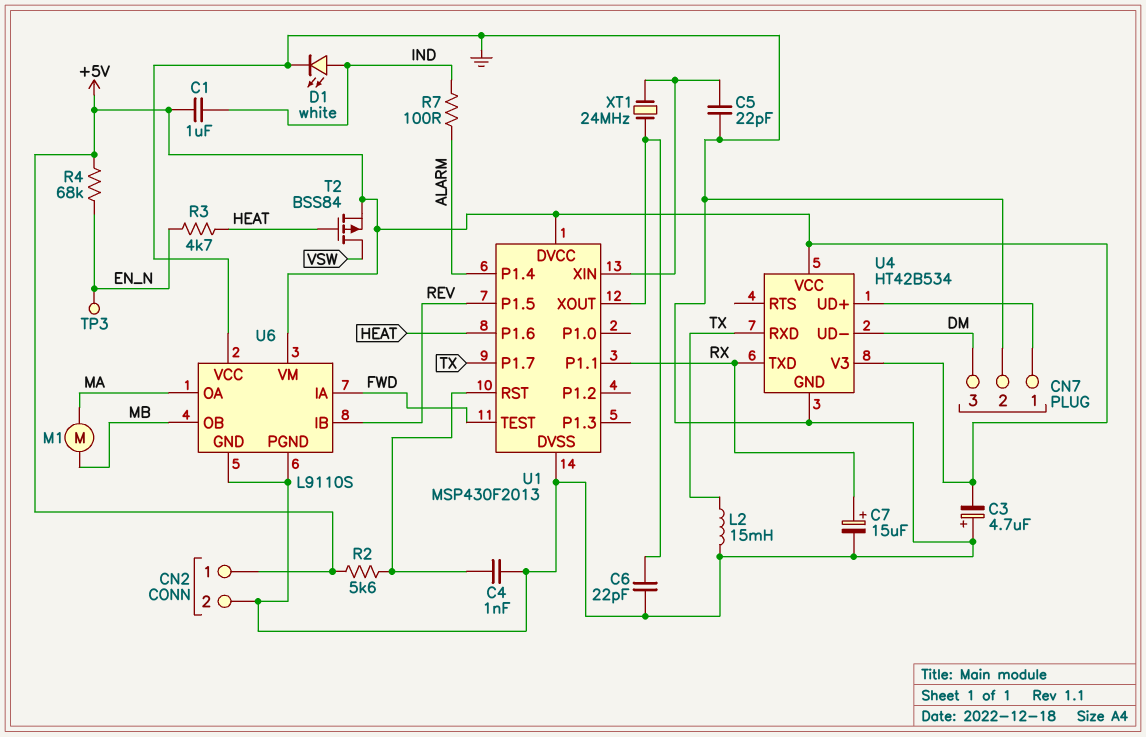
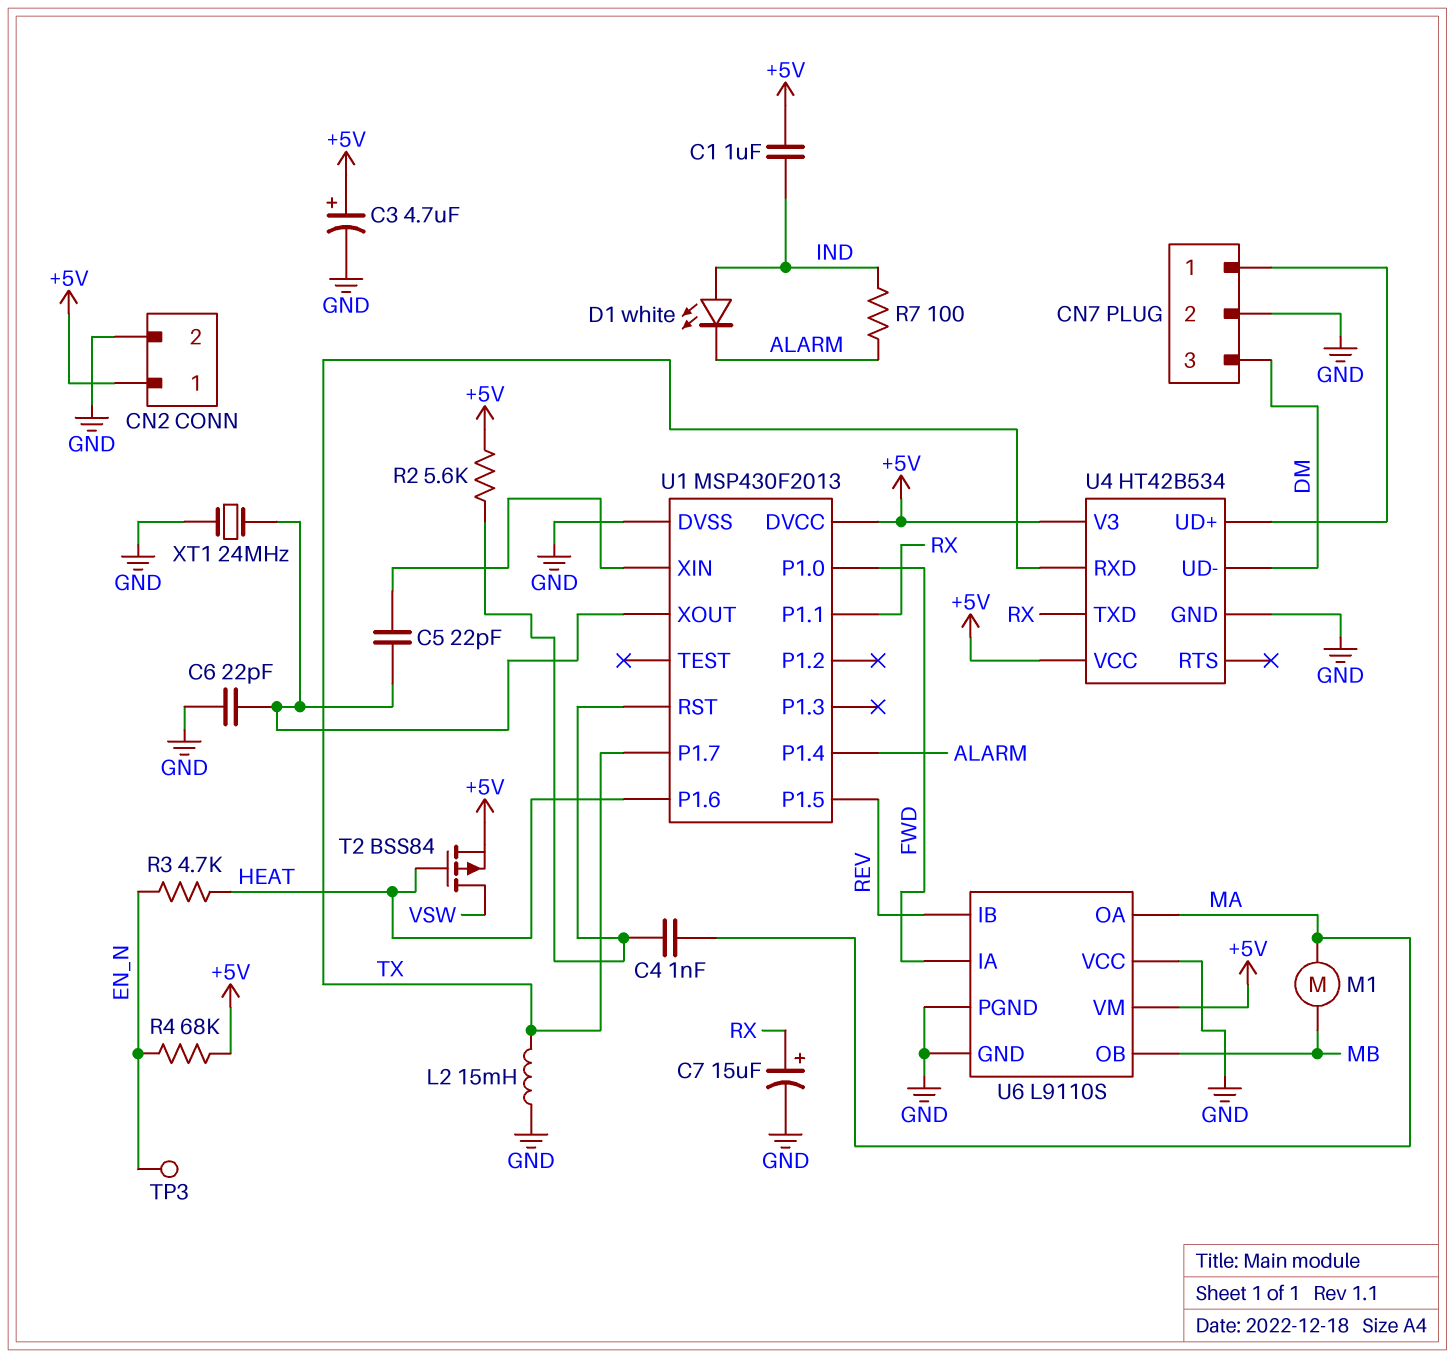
C3: 4.7uF (plus GND, minus +5V) -> 4.7uF (plus +5V, minus GND)
C4: 1nF (GND, U1/RST) -> 1nF (MA, U1/RST)
C5: 22pF (GND, U1/XIN) -> 22pF (U1/XIN, U1/XOUT)
D1: LED white (A IND, K GND) -> LED white (A IND, K ALARM)
U1 pin P1.0: none -> FWD
U1 pin TEST: FWD -> none
XT1: 24MHz (U1/XIN, U1/XOUT) -> 24MHz (GND, U1/XOUT)

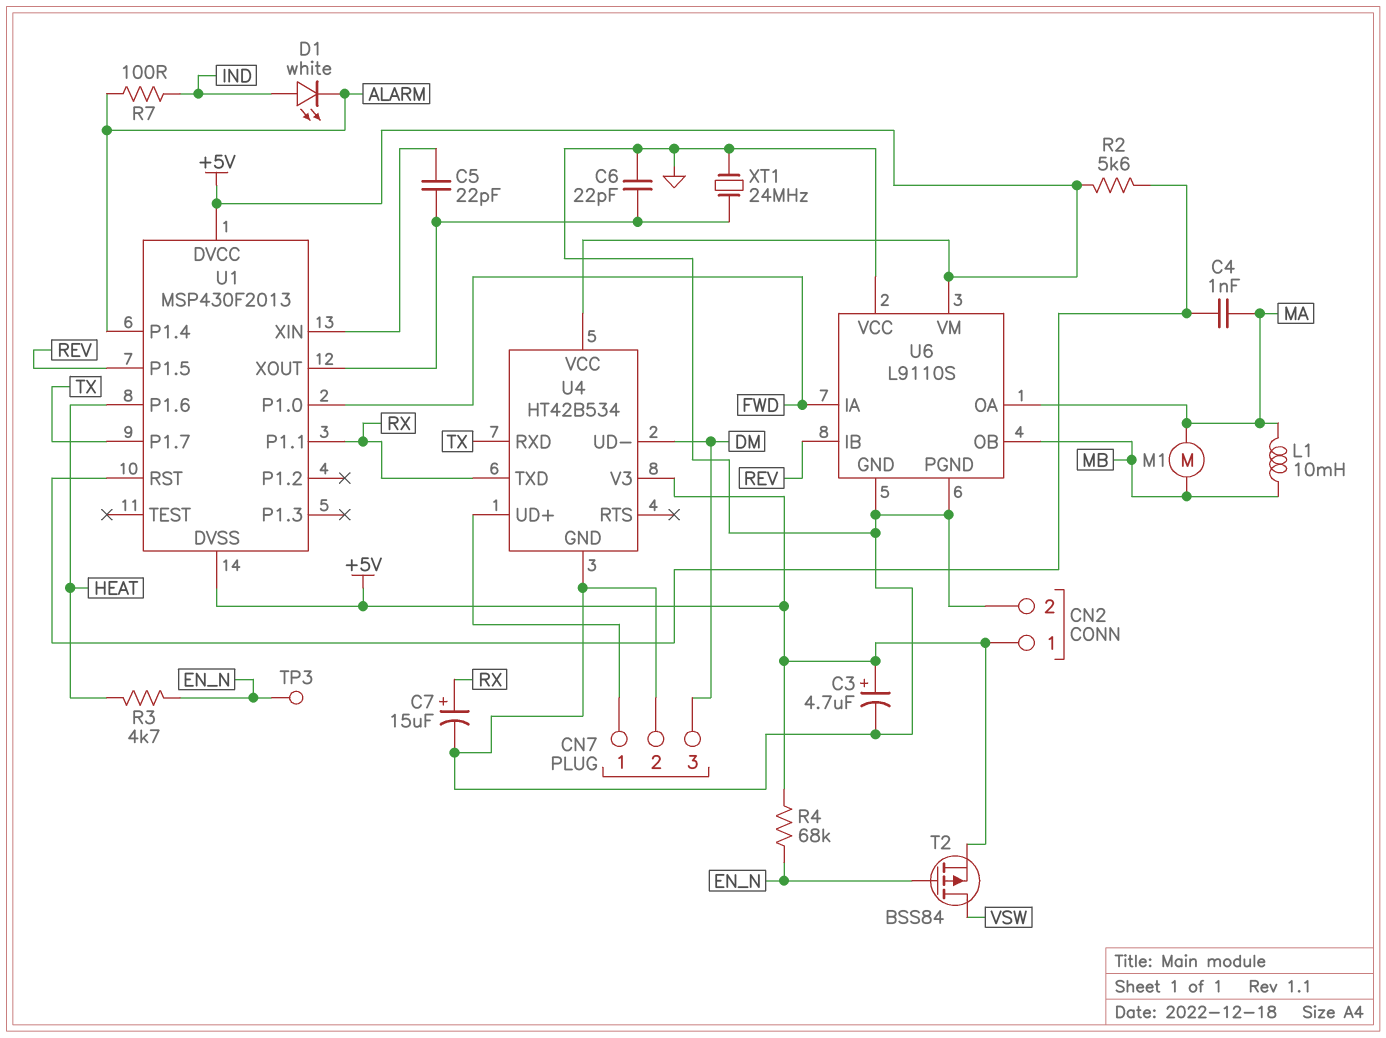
C1: 1uF (+5V, IND) -> none
L1: none -> 10mH (MA, MB)
L2: 15mH (GND, TX) -> none
T2: PMOS BSS84 (G HEAT, D VSW, S +5V) -> PMOS BSS84 (G EN_N, D VSW, S +5V)
U1 pin DVSS: GND -> +5V

